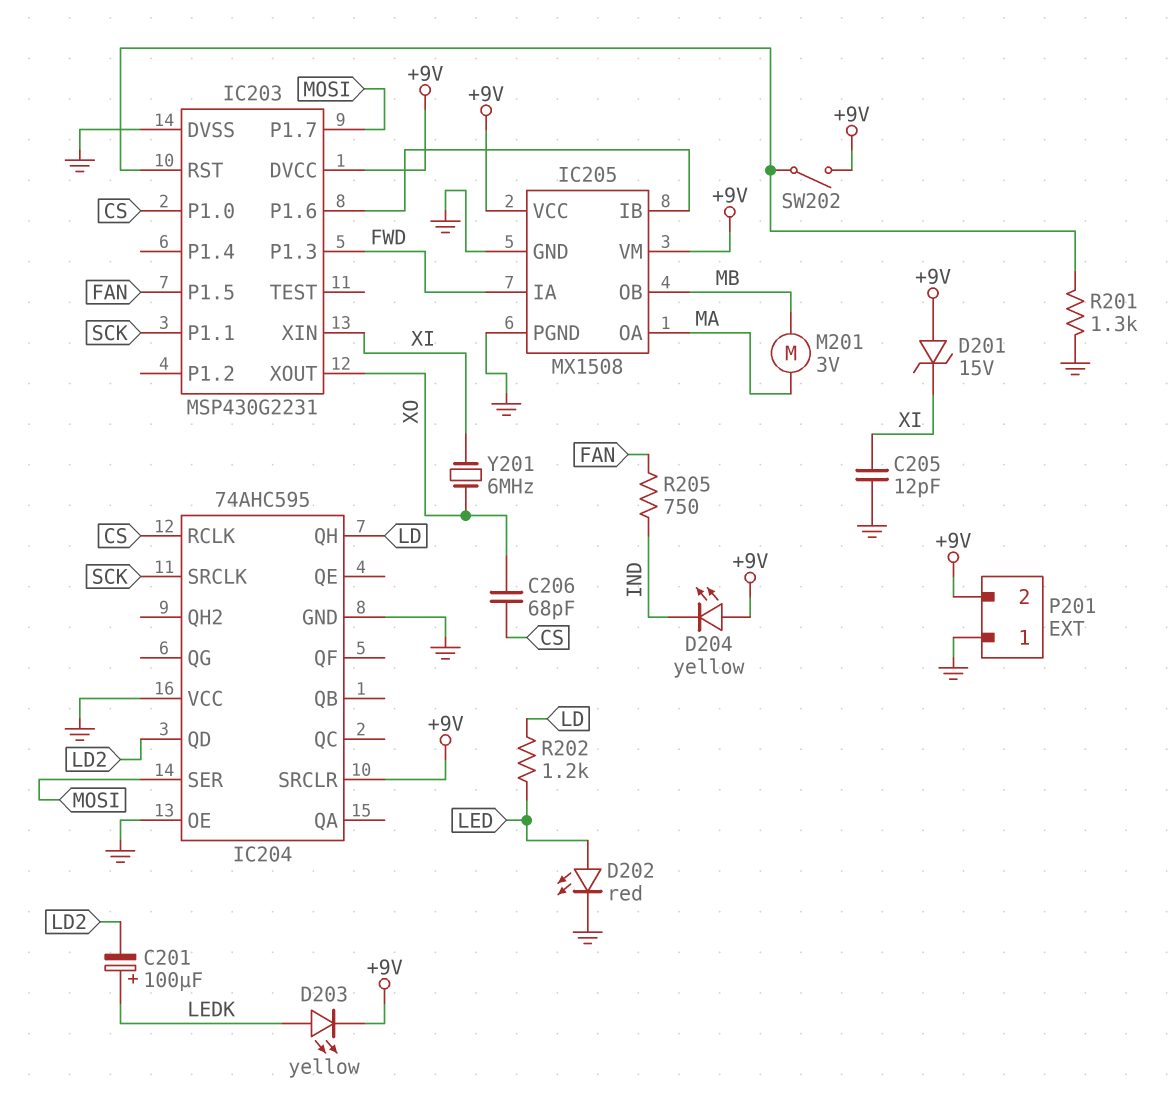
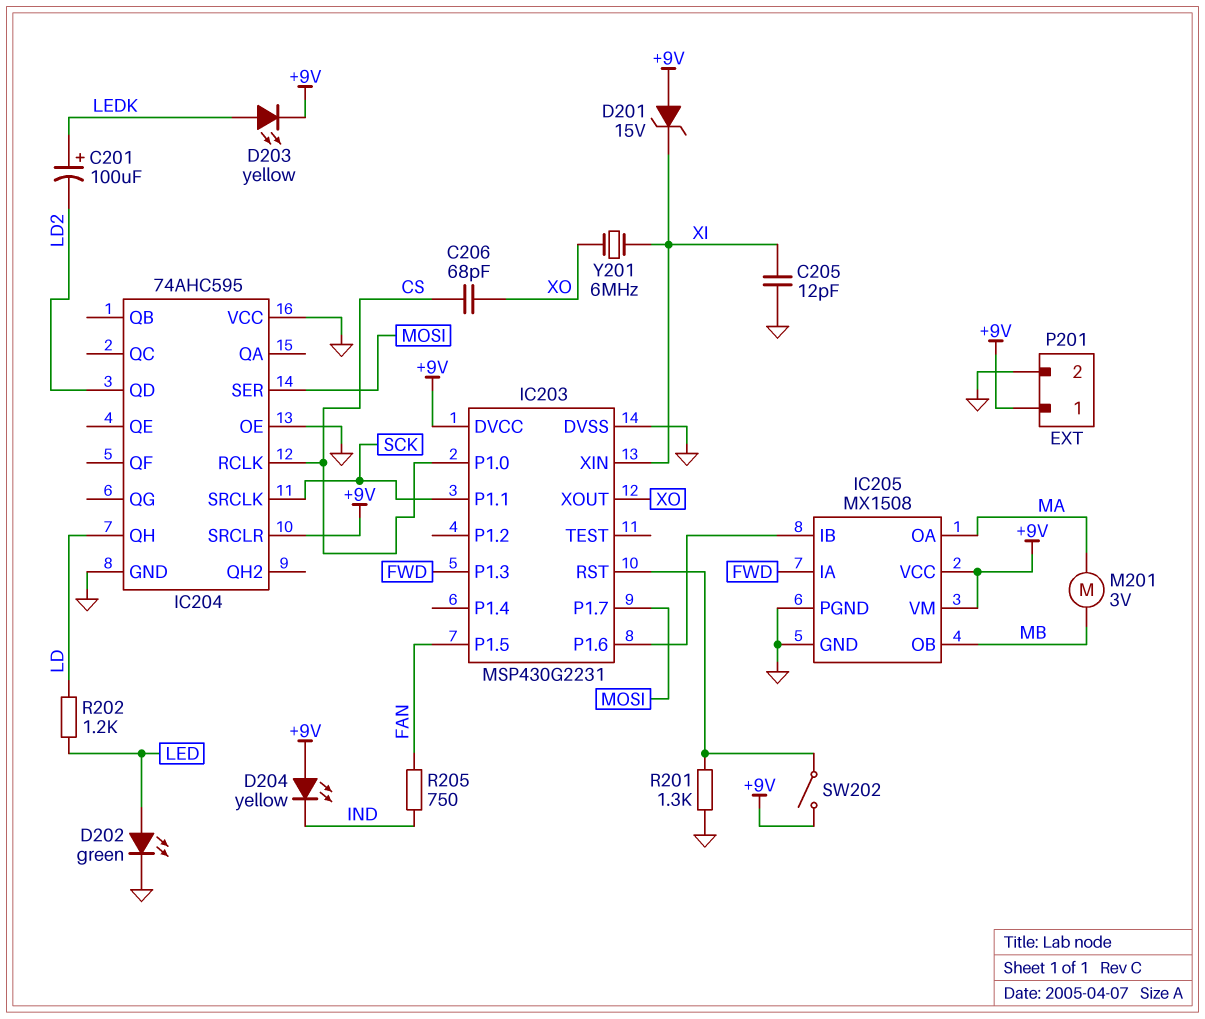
D202: LED red (A LED, K GND) -> LED green (A LED, K GND)
P201 pin 1: GND -> +9V
P201 pin 2: +9V -> GND

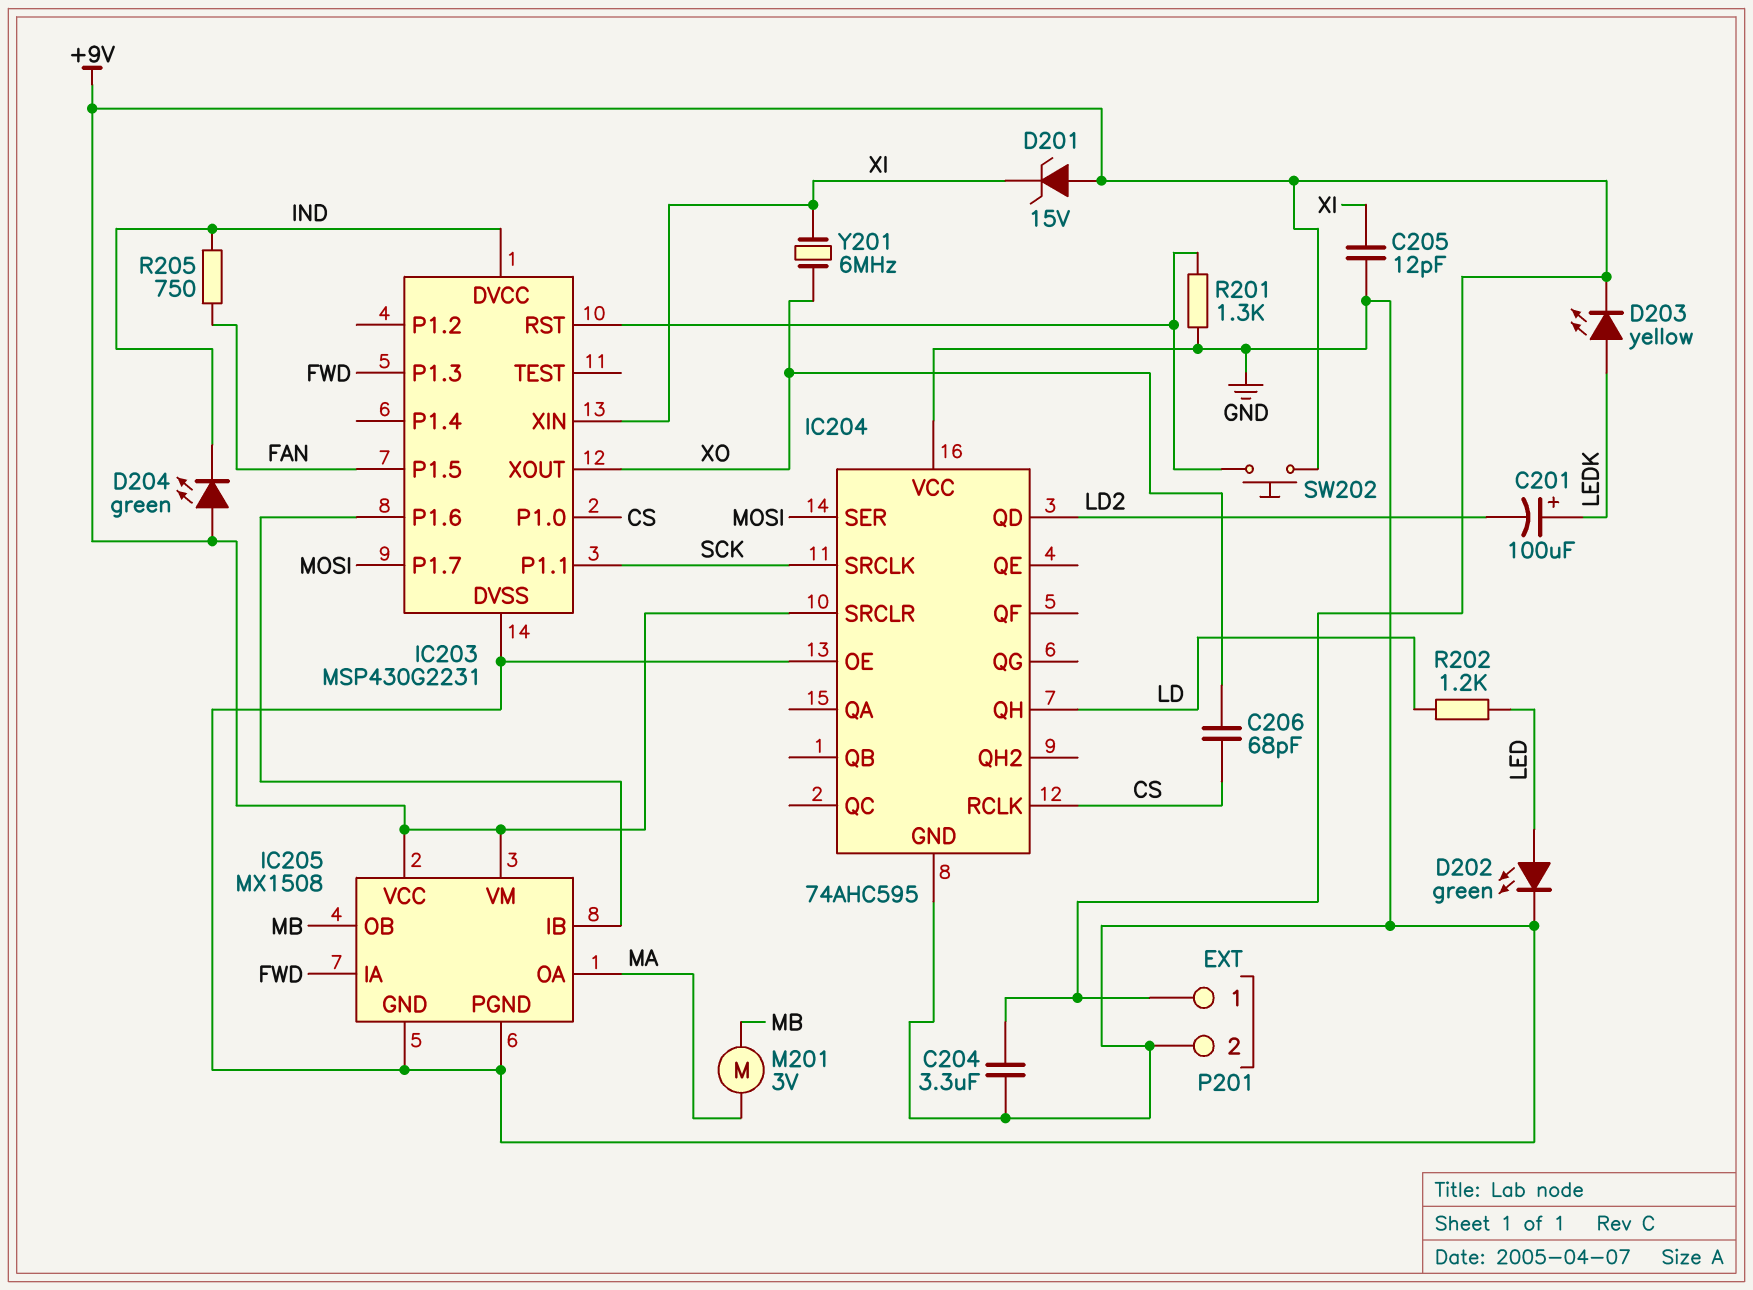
C204: none -> 3.3uF (+9V, GND)
D204: LED yellow (A +9V, K IND) -> LED green (A +9V, K IND)
IC203 pin DVCC: +9V -> IND
SW202: switch (+9V, IC203/RST) -> button (+9V, IC203/RST)

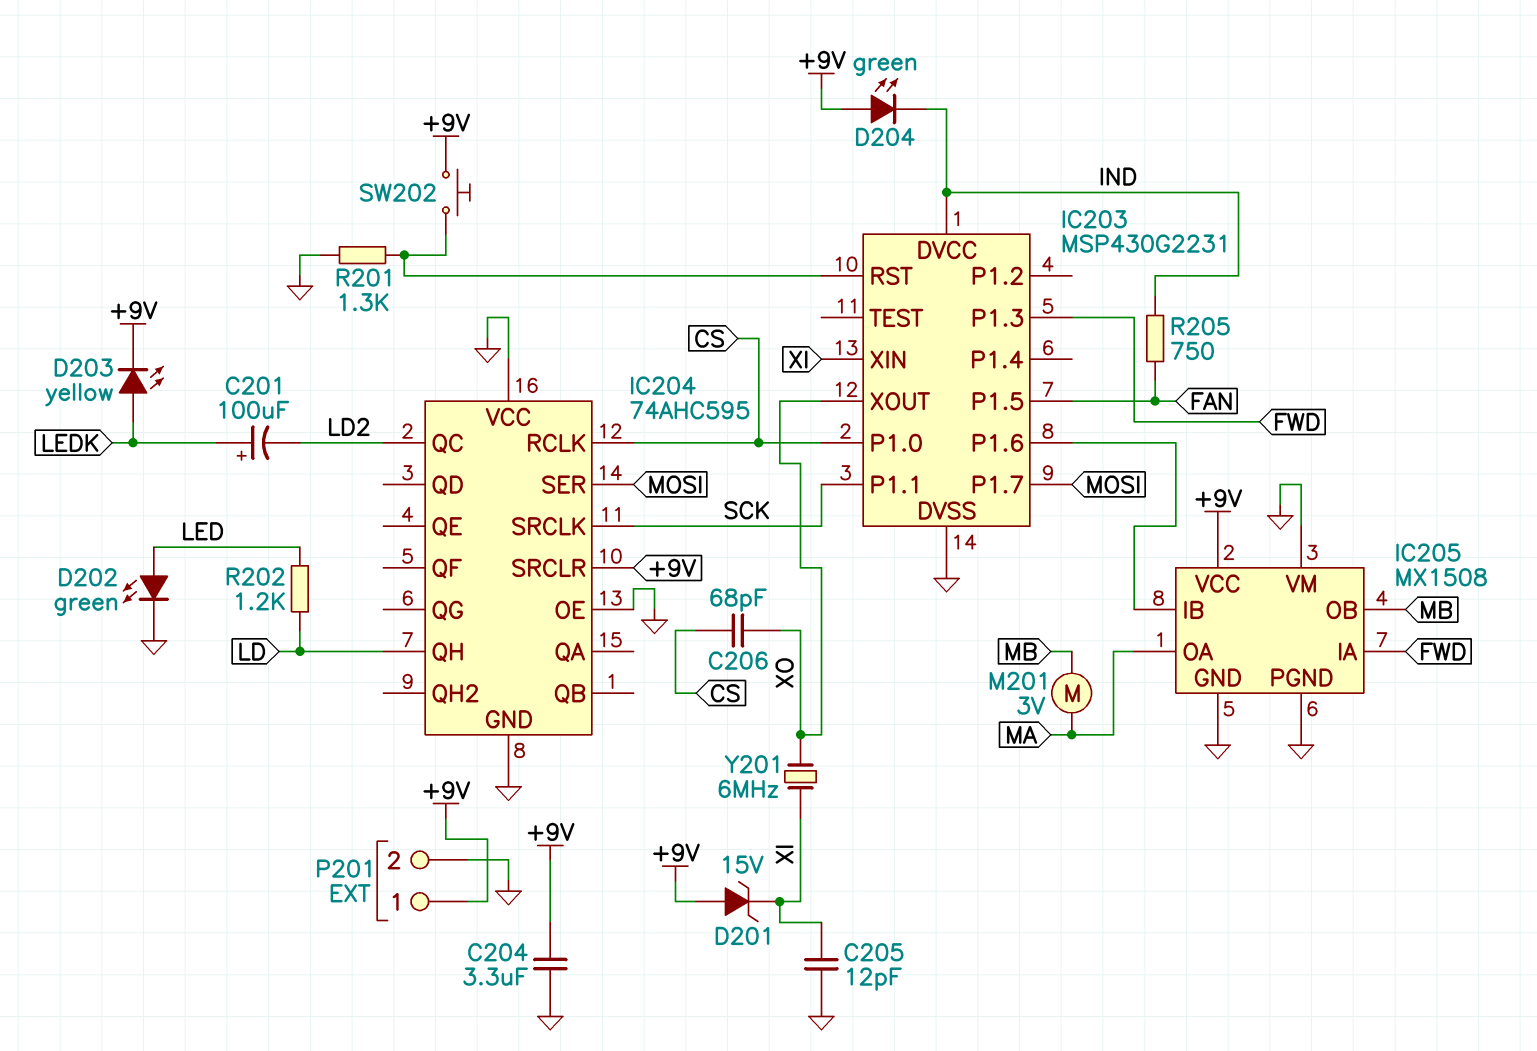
IC204 pin QC: none -> LD2
IC204 pin QD: LD2 -> none
IC205 pin VM: +9V -> GND

